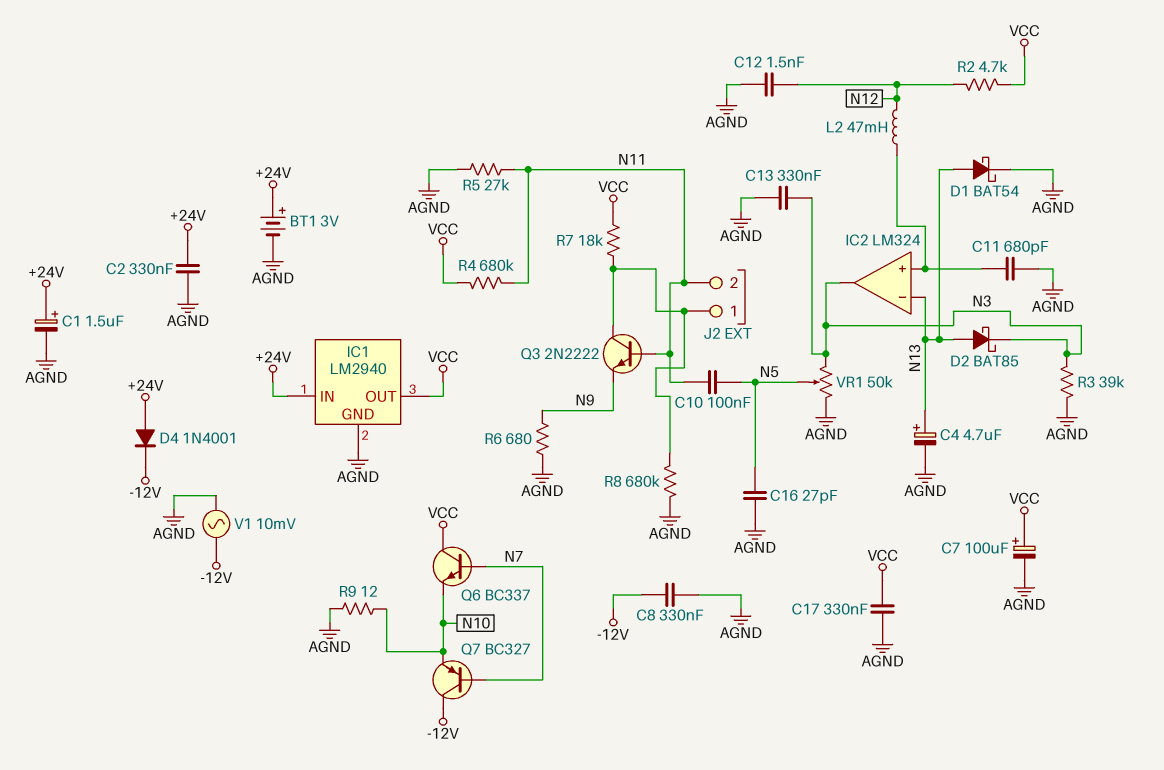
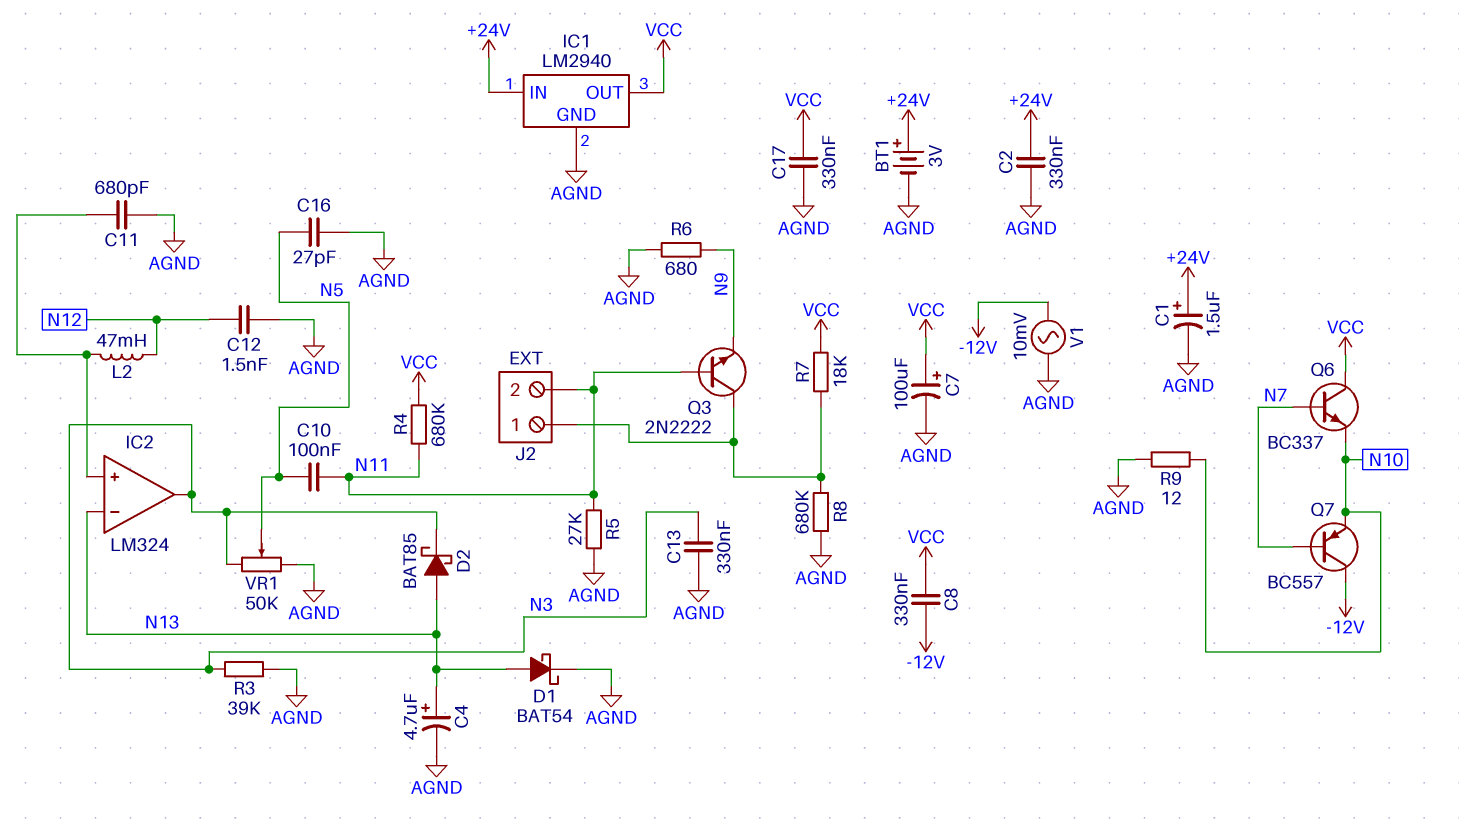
C8: 330nF (-12V, AGND) -> 330nF (-12V, VCC)
D4: diode 1N4001 (A +24V, K -12V) -> none
Q7: PNP BC327 (B N7, C -12V, E N10) -> PNP BC557 (B N7, C -12V, E N10)
R2: 4.7k (N12, VCC) -> none

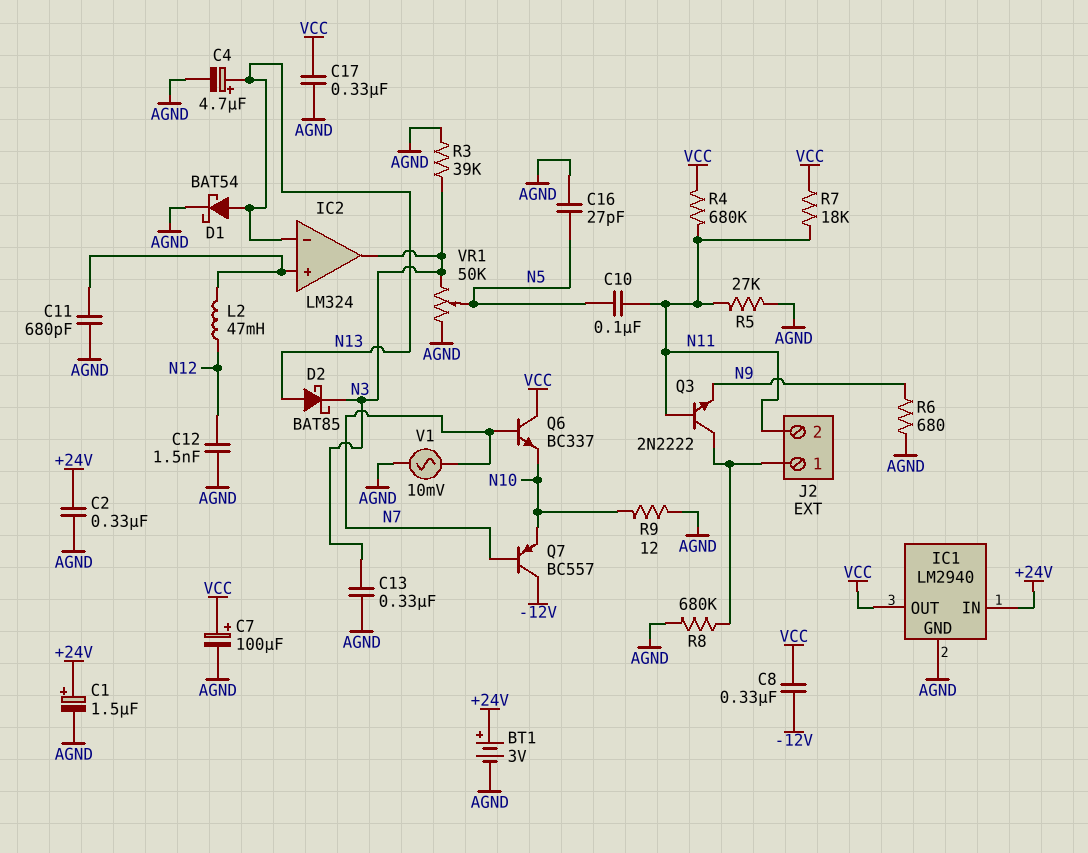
R7: 18k (J2/1, VCC) -> 18k (N11, VCC)
V1: AC 10mV (-12V, AGND) -> AC 10mV (AGND, N7)

